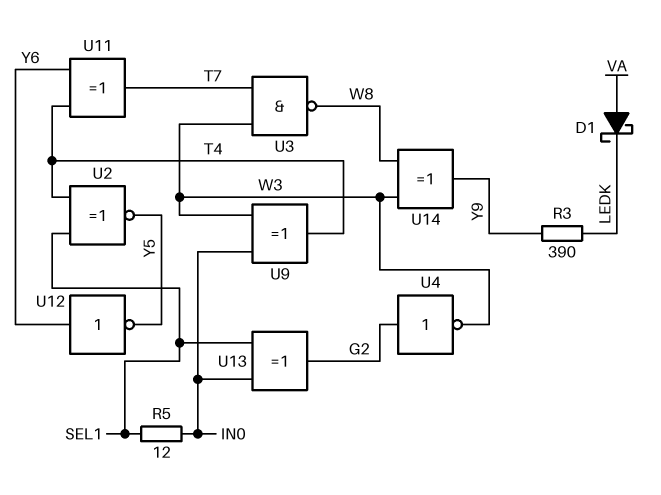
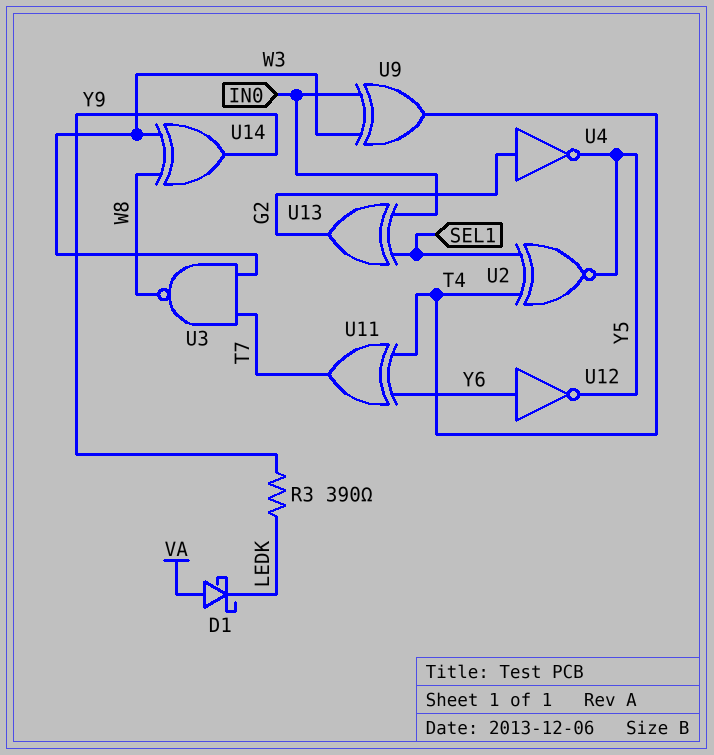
R5: 12 (IN0, SEL1) -> none
U4: NOT (in G2, out W3) -> NOT (in G2, out Y5)

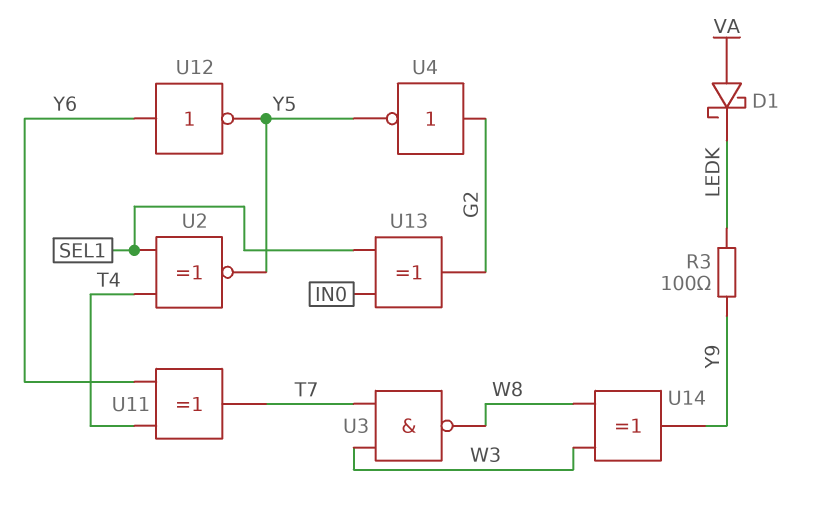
R3: 390 (LEDK, Y9) -> 100 (LEDK, Y9)
U9: XOR (in IN0, in W3, out T4) -> none

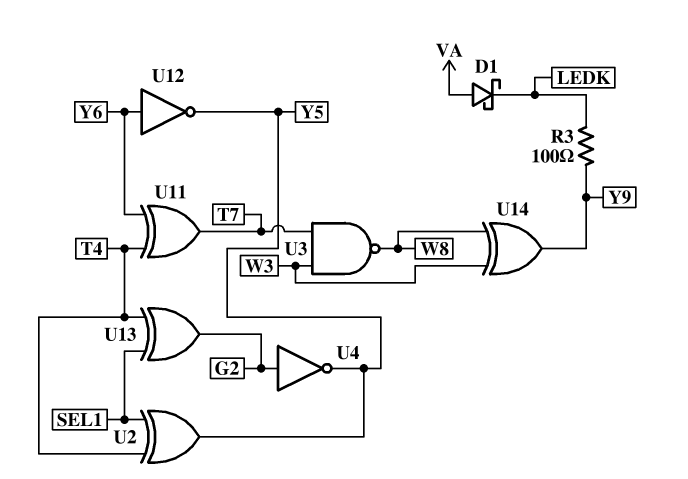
U2: XNOR (in SEL1, in T4, out Y5) -> XOR (in SEL1, in T4, out Y5)
U13: XOR (in IN0, in SEL1, out G2) -> XOR (in SEL1, in T4, out G2)

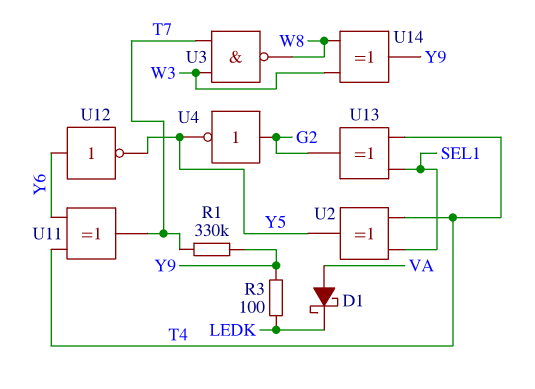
R1: none -> 330k (T7, Y9)

